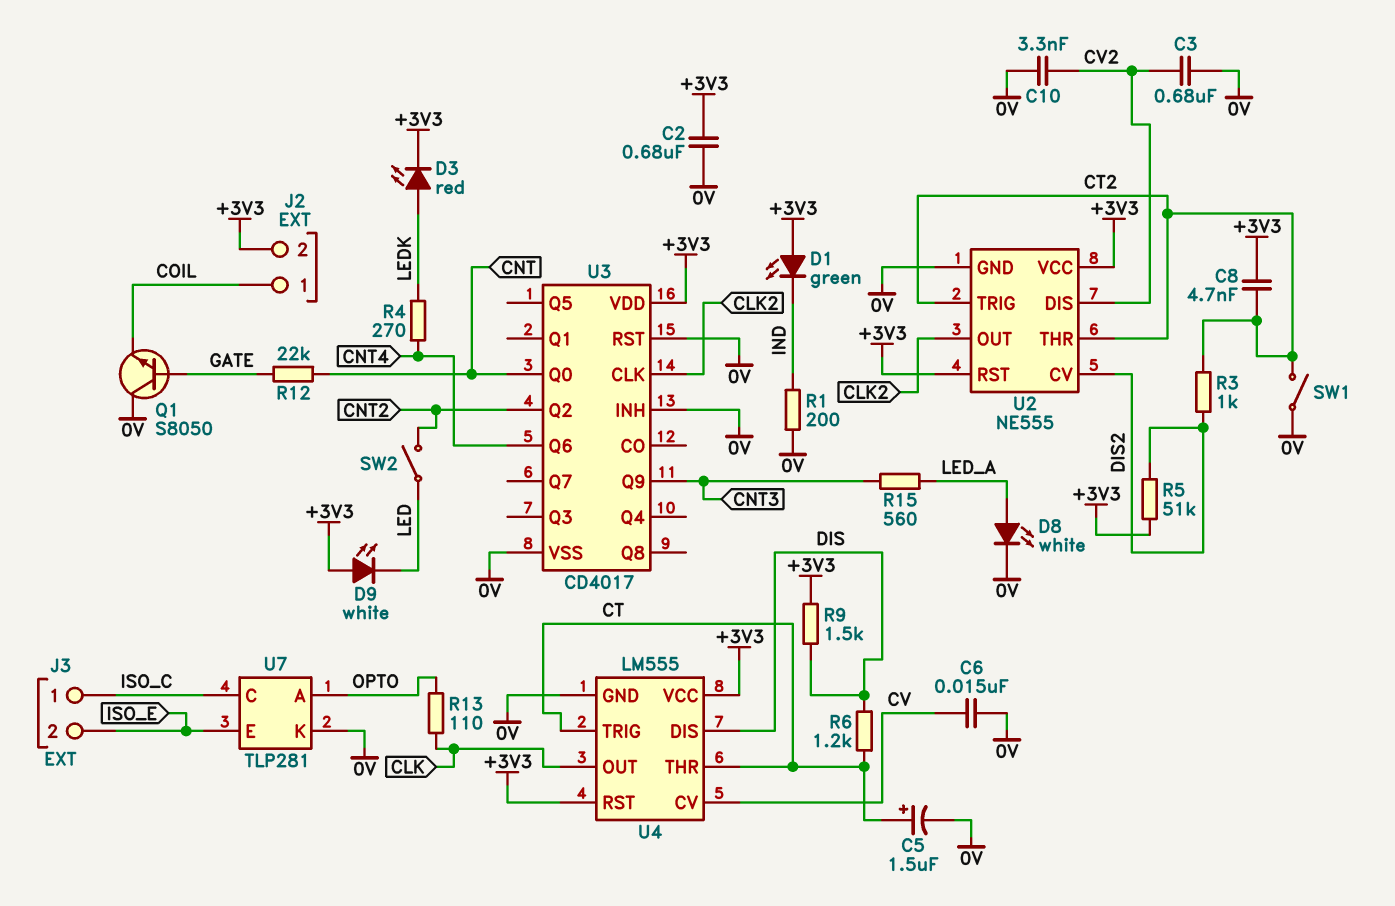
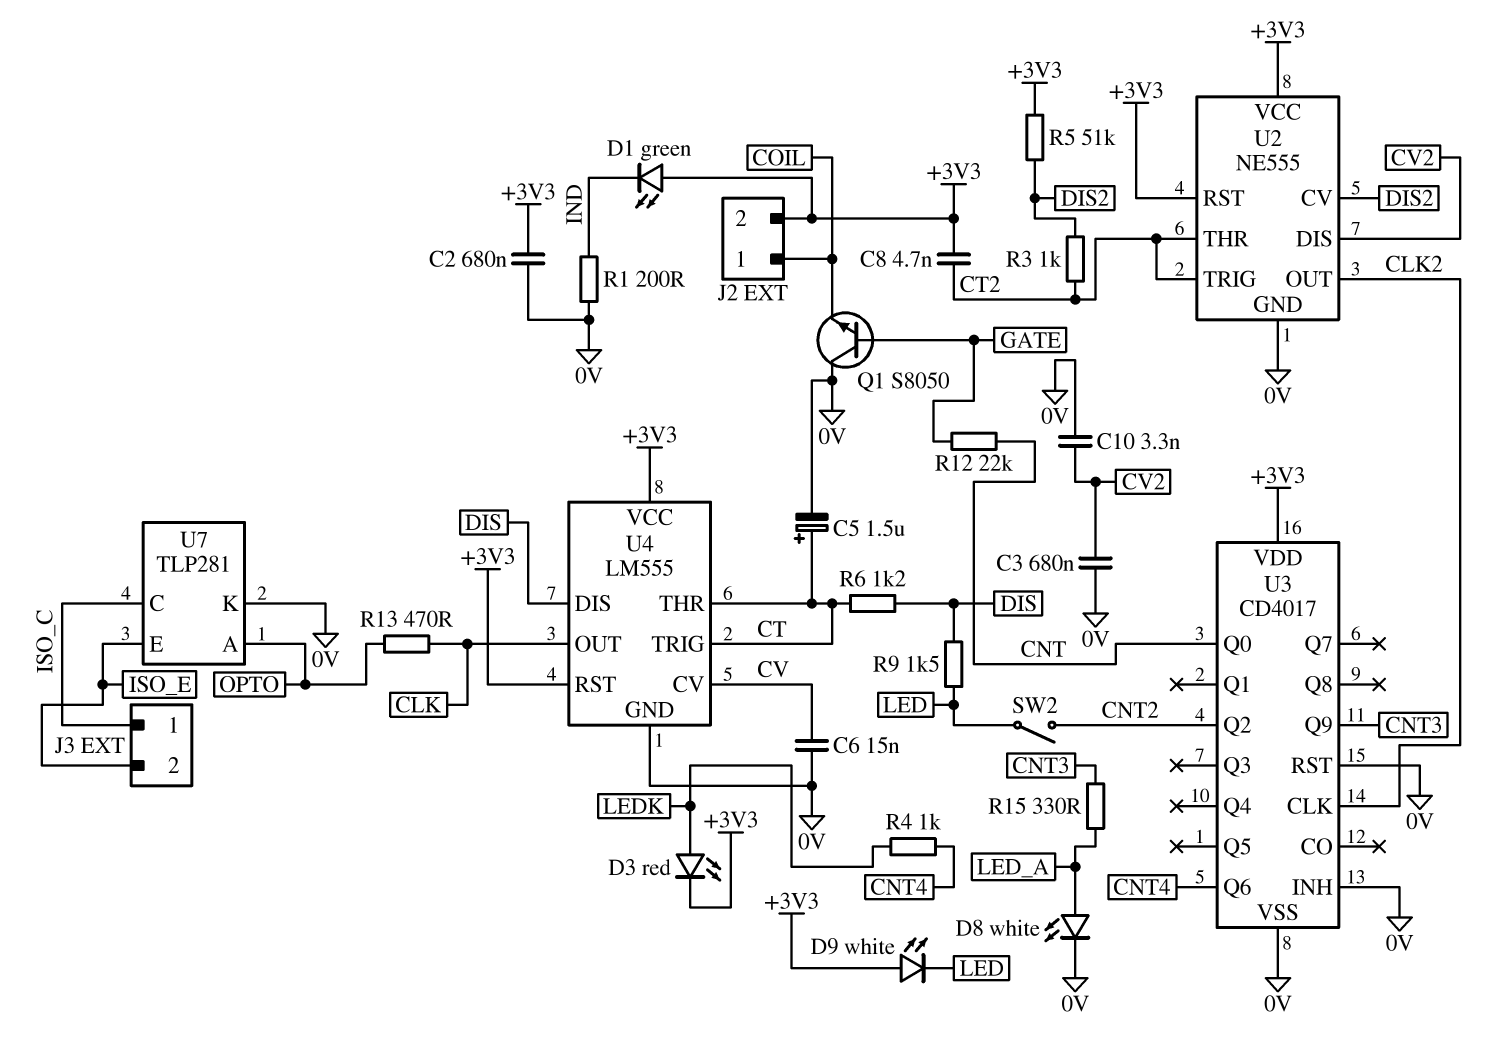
R4: 270 (CNT4, LEDK) -> 1k (CNT4, LEDK)
R9: 1.5k (+3V3, DIS) -> 1.5k (DIS, LED)
R13: 110 (CLK, OPTO) -> 470 (CLK, OPTO)
R15: 560 (CNT3, LED_A) -> 330 (CNT3, LED_A)
SW1: switch (0V, CT2) -> none

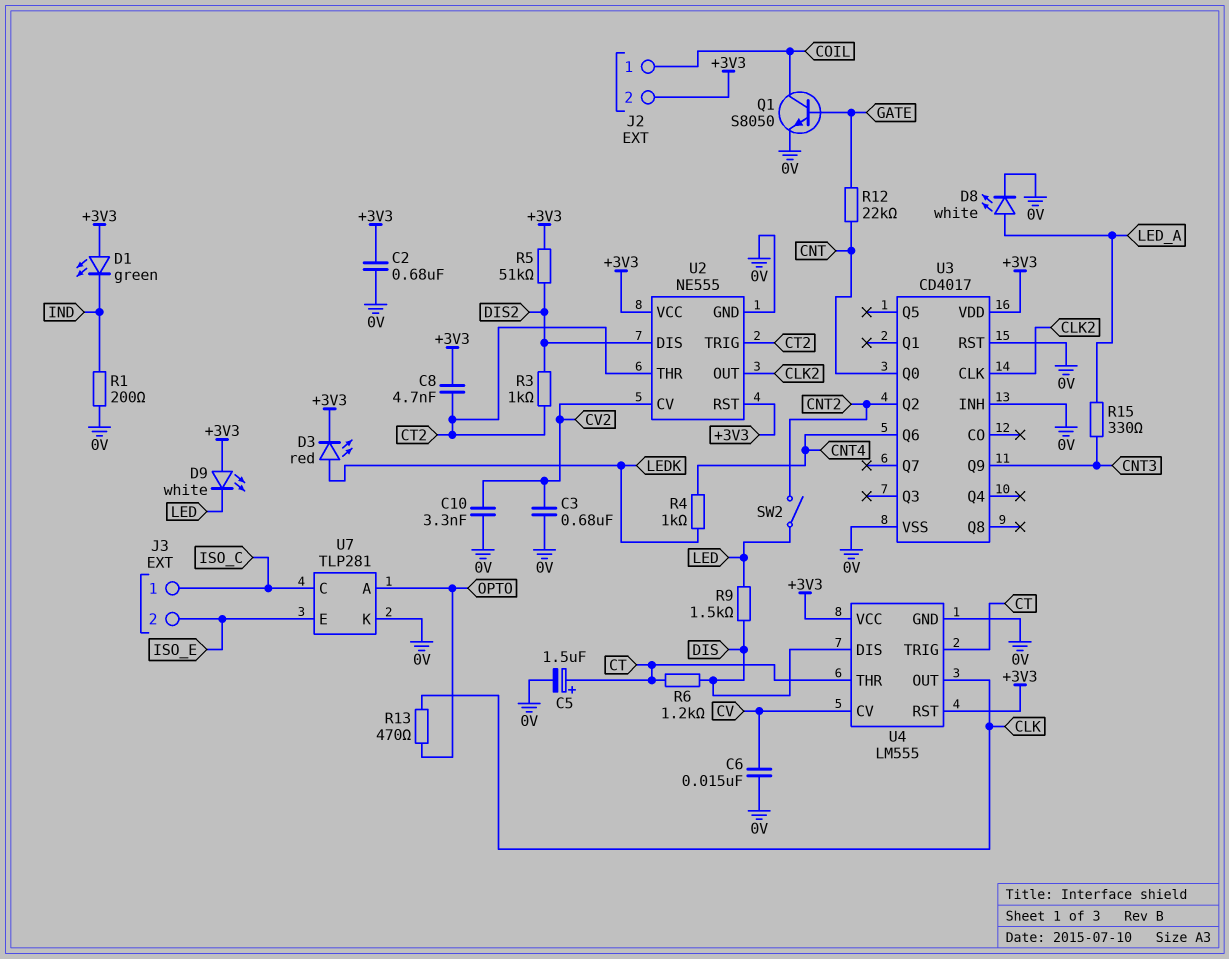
Q1: NPN S8050 (B GATE, C 0V, E COIL) -> NPN S8050 (B GATE, C COIL, E 0V)
U2 pin CV: DIS2 -> CV2
U2 pin DIS: CV2 -> DIS2

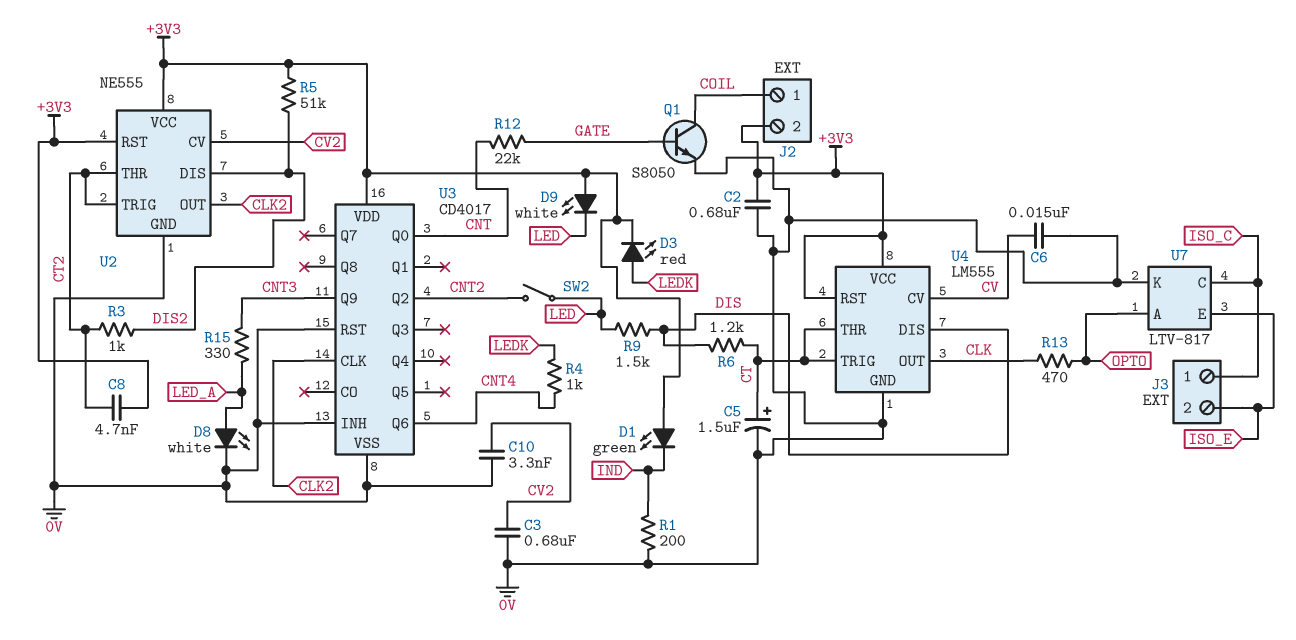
U7: TLP281 -> LTV-817

